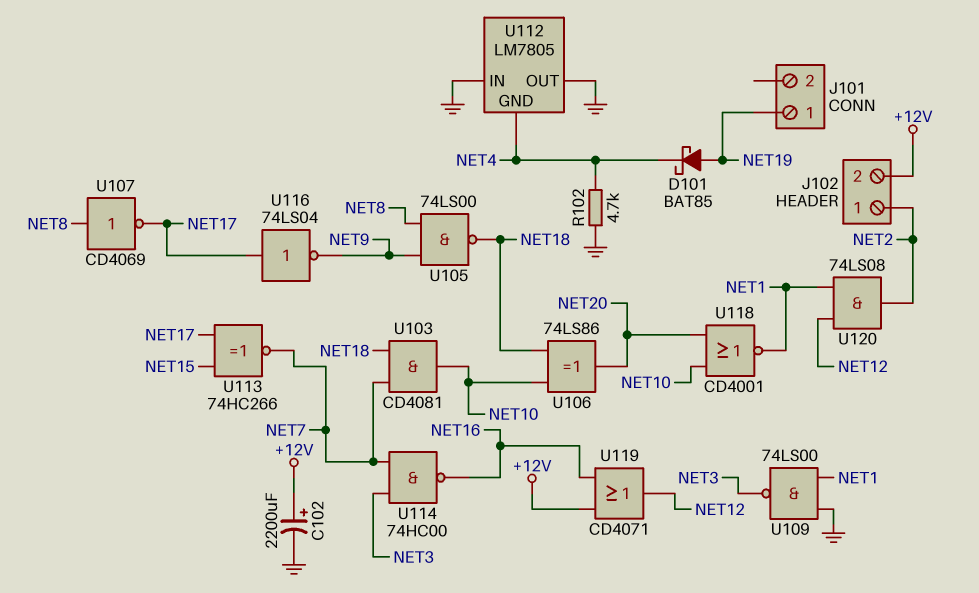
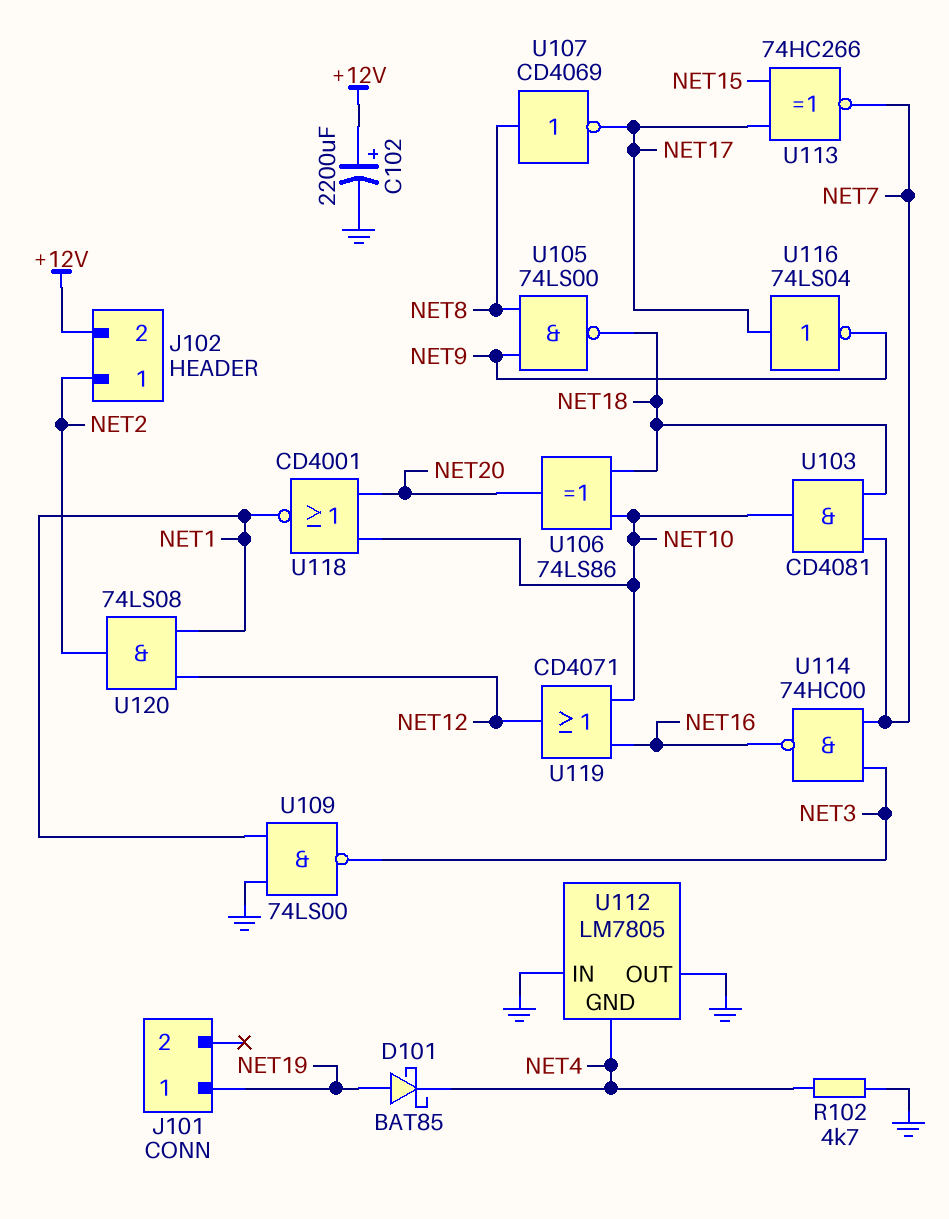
U119: OR CD4071 (in +12V, in NET16, out NET12) -> OR CD4071 (in NET10, in NET16, out NET12)

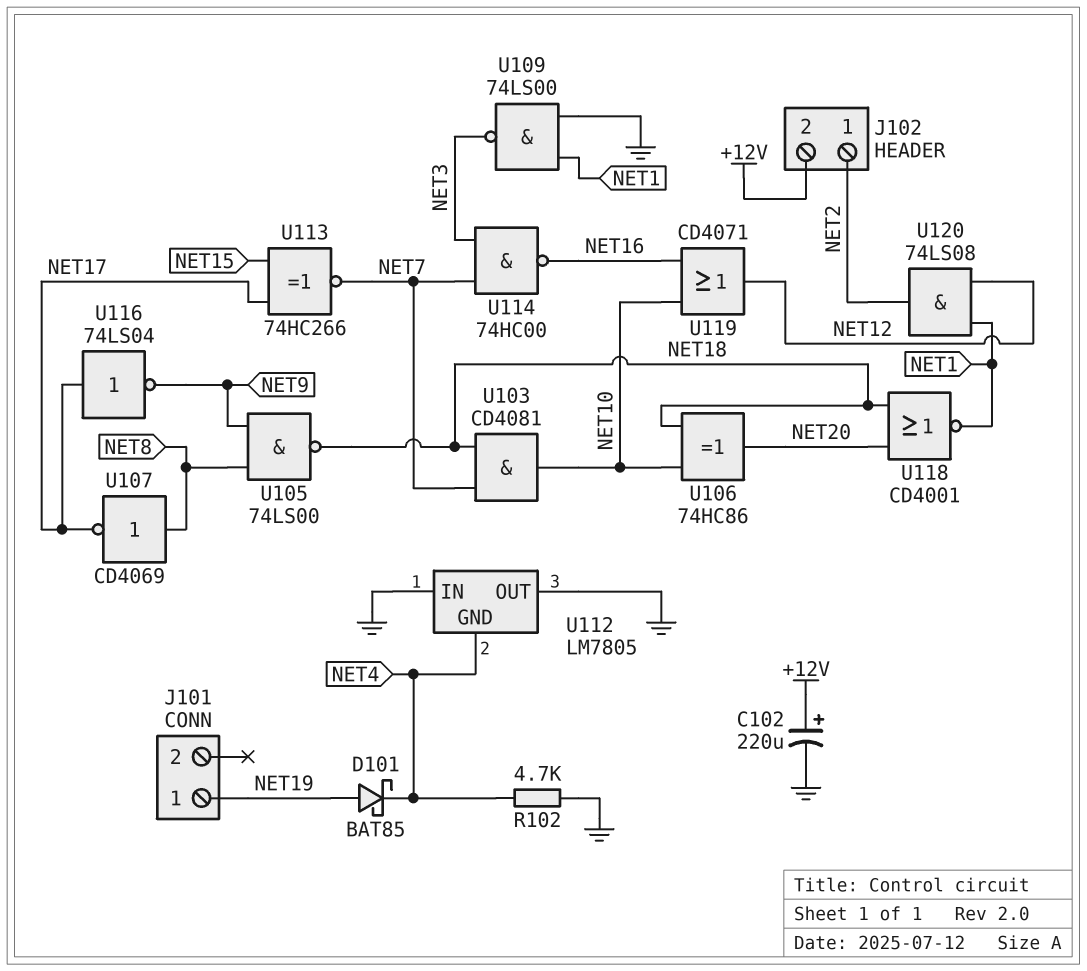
C102: 2200uF (plus +12V, minus GND) -> 220uF (plus +12V, minus GND)
U106: XOR 74LS86 (in NET10, in NET18, out NET20) -> XOR 74HC86 (in NET10, in NET18, out NET20)
U118: NOR CD4001 (in NET10, in NET20, out NET1) -> NOR CD4001 (in NET18, in NET20, out NET1)

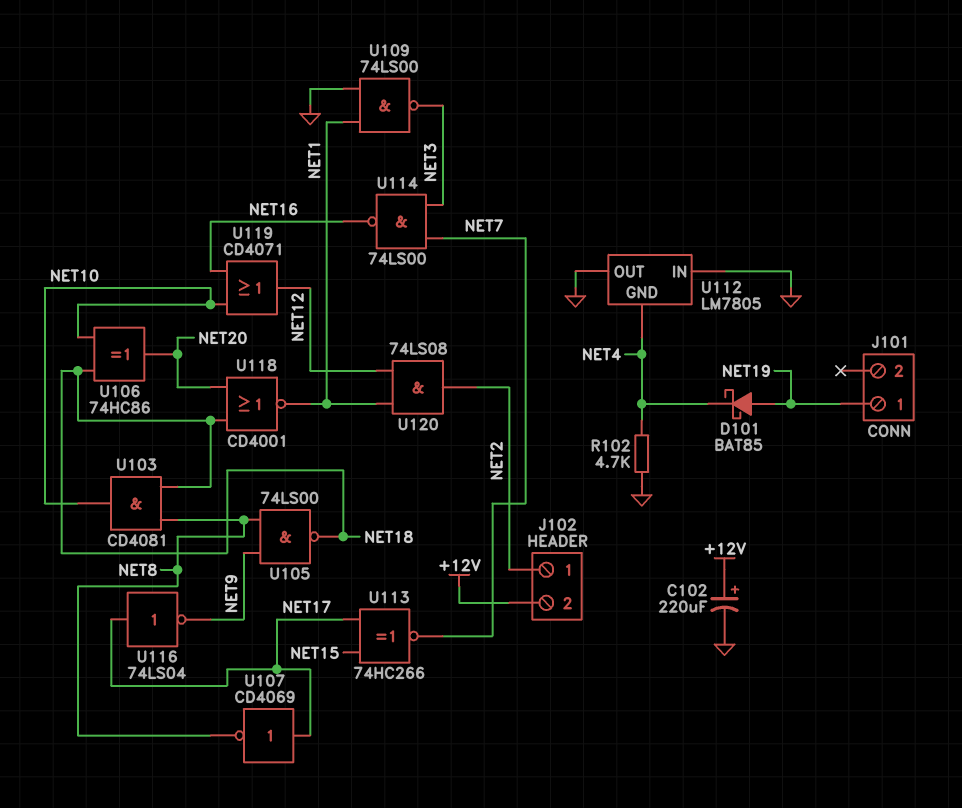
U103: AND CD4081 (in NET7, in NET18, out NET10) -> AND CD4081 (in NET8, in NET18, out NET10)
U107: NOT CD4069 (in NET8, out NET17) -> NOT CD4069 (in NET17, out NET8)
U114: NAND 74HC00 (in NET3, in NET7, out NET16) -> NAND 74LS00 (in NET3, in NET7, out NET16)

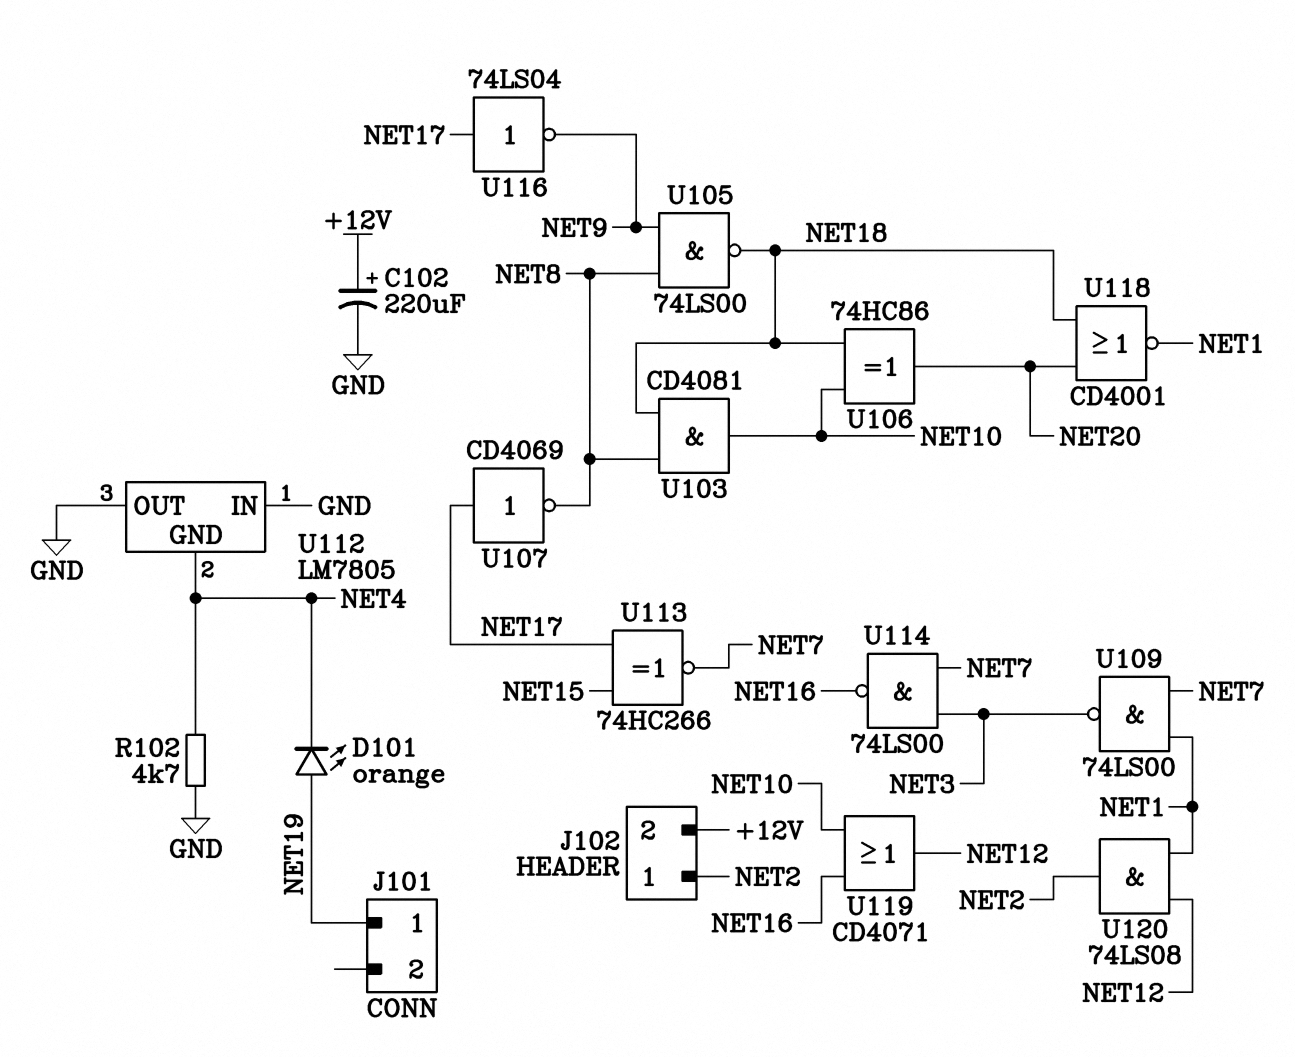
D101: schottky BAT85 (A NET19, K NET4) -> LED orange (A NET19, K NET4)
U109: NAND 74LS00 (in GND, in NET1, out NET3) -> NAND 74LS00 (in NET1, in NET7, out NET3)

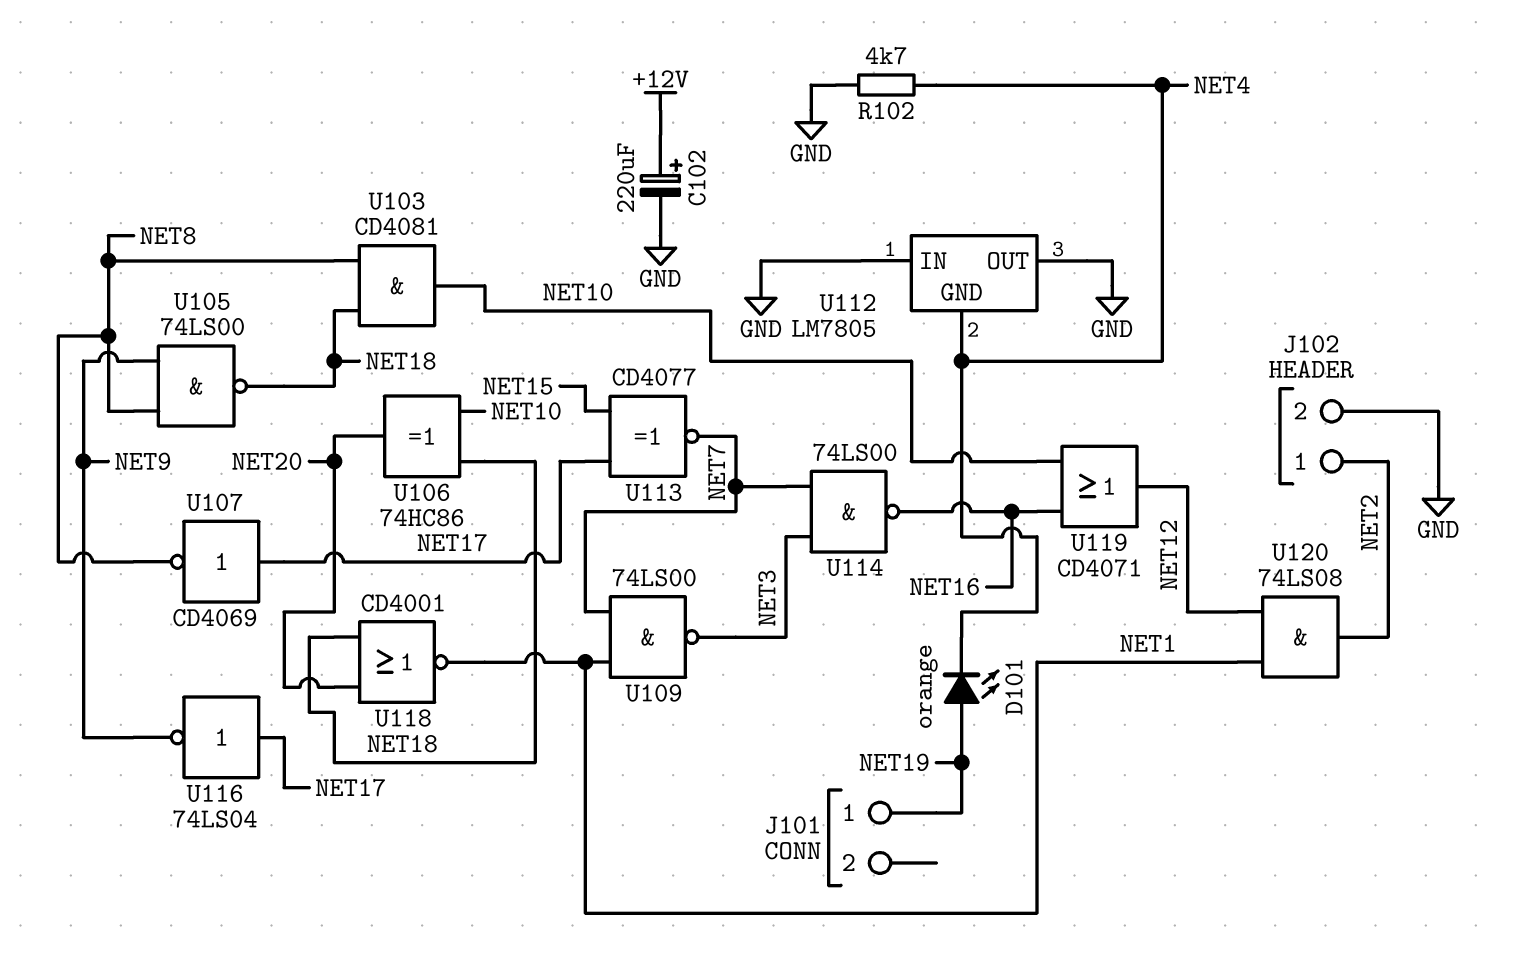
J102 pin 2: +12V -> GND
U113: XNOR 74HC266 (in NET15, in NET17, out NET7) -> XNOR CD4077 (in NET15, in NET17, out NET7)

